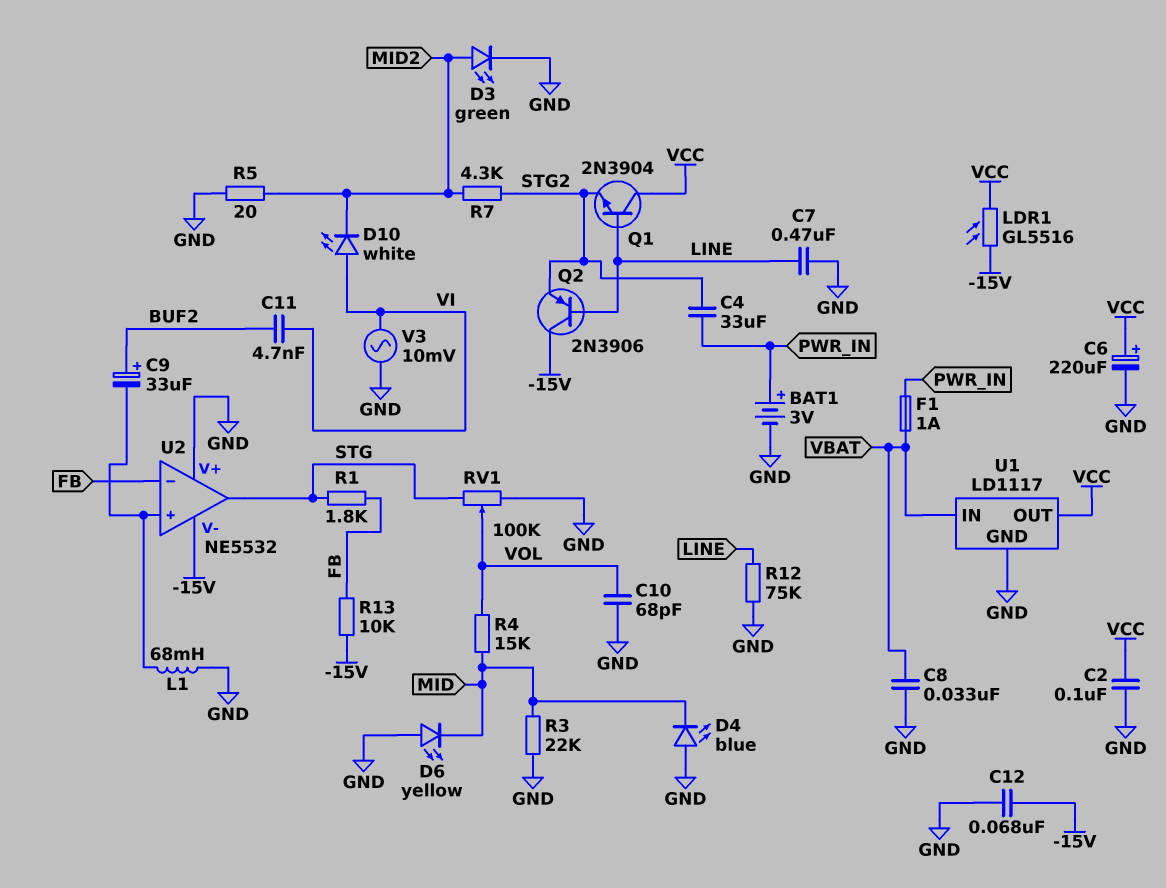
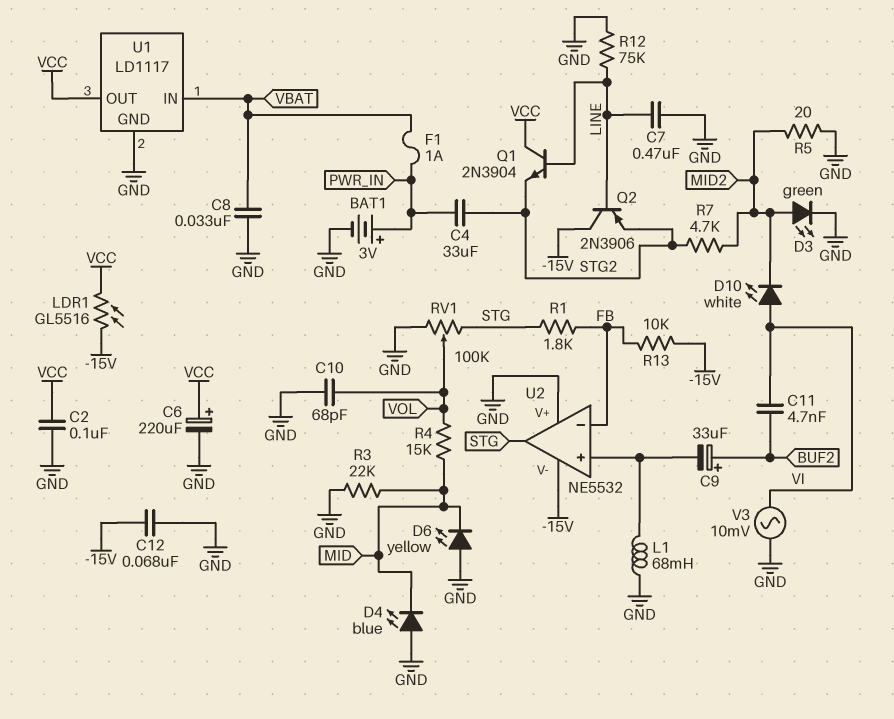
R7: 4.3k (MID2, STG2) -> 4.7k (MID2, STG2)

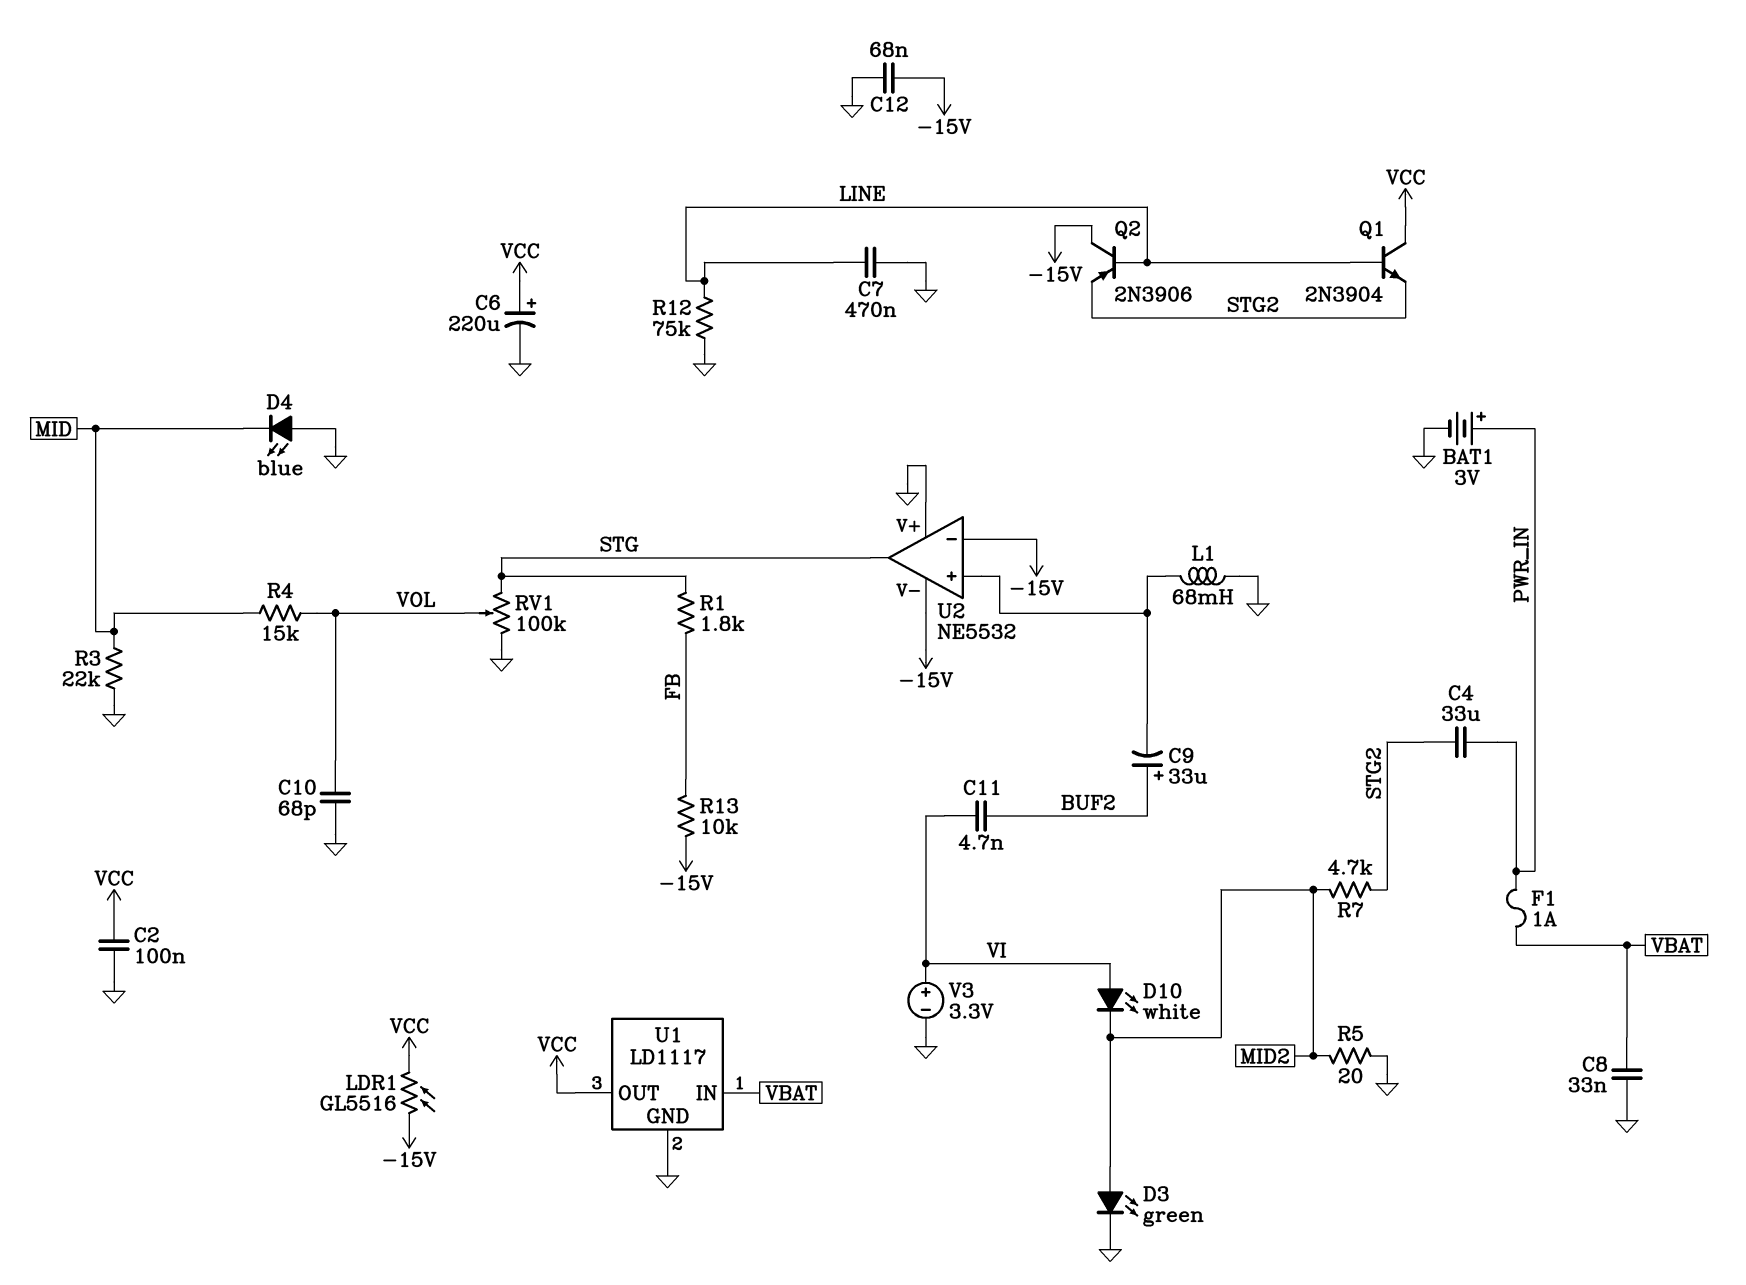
D6: LED yellow (A GND, K MID) -> none
U2 pin in-: FB -> -15V
V3: AC 10mV (GND, VI) -> 3.3V (plus VI, minus GND)

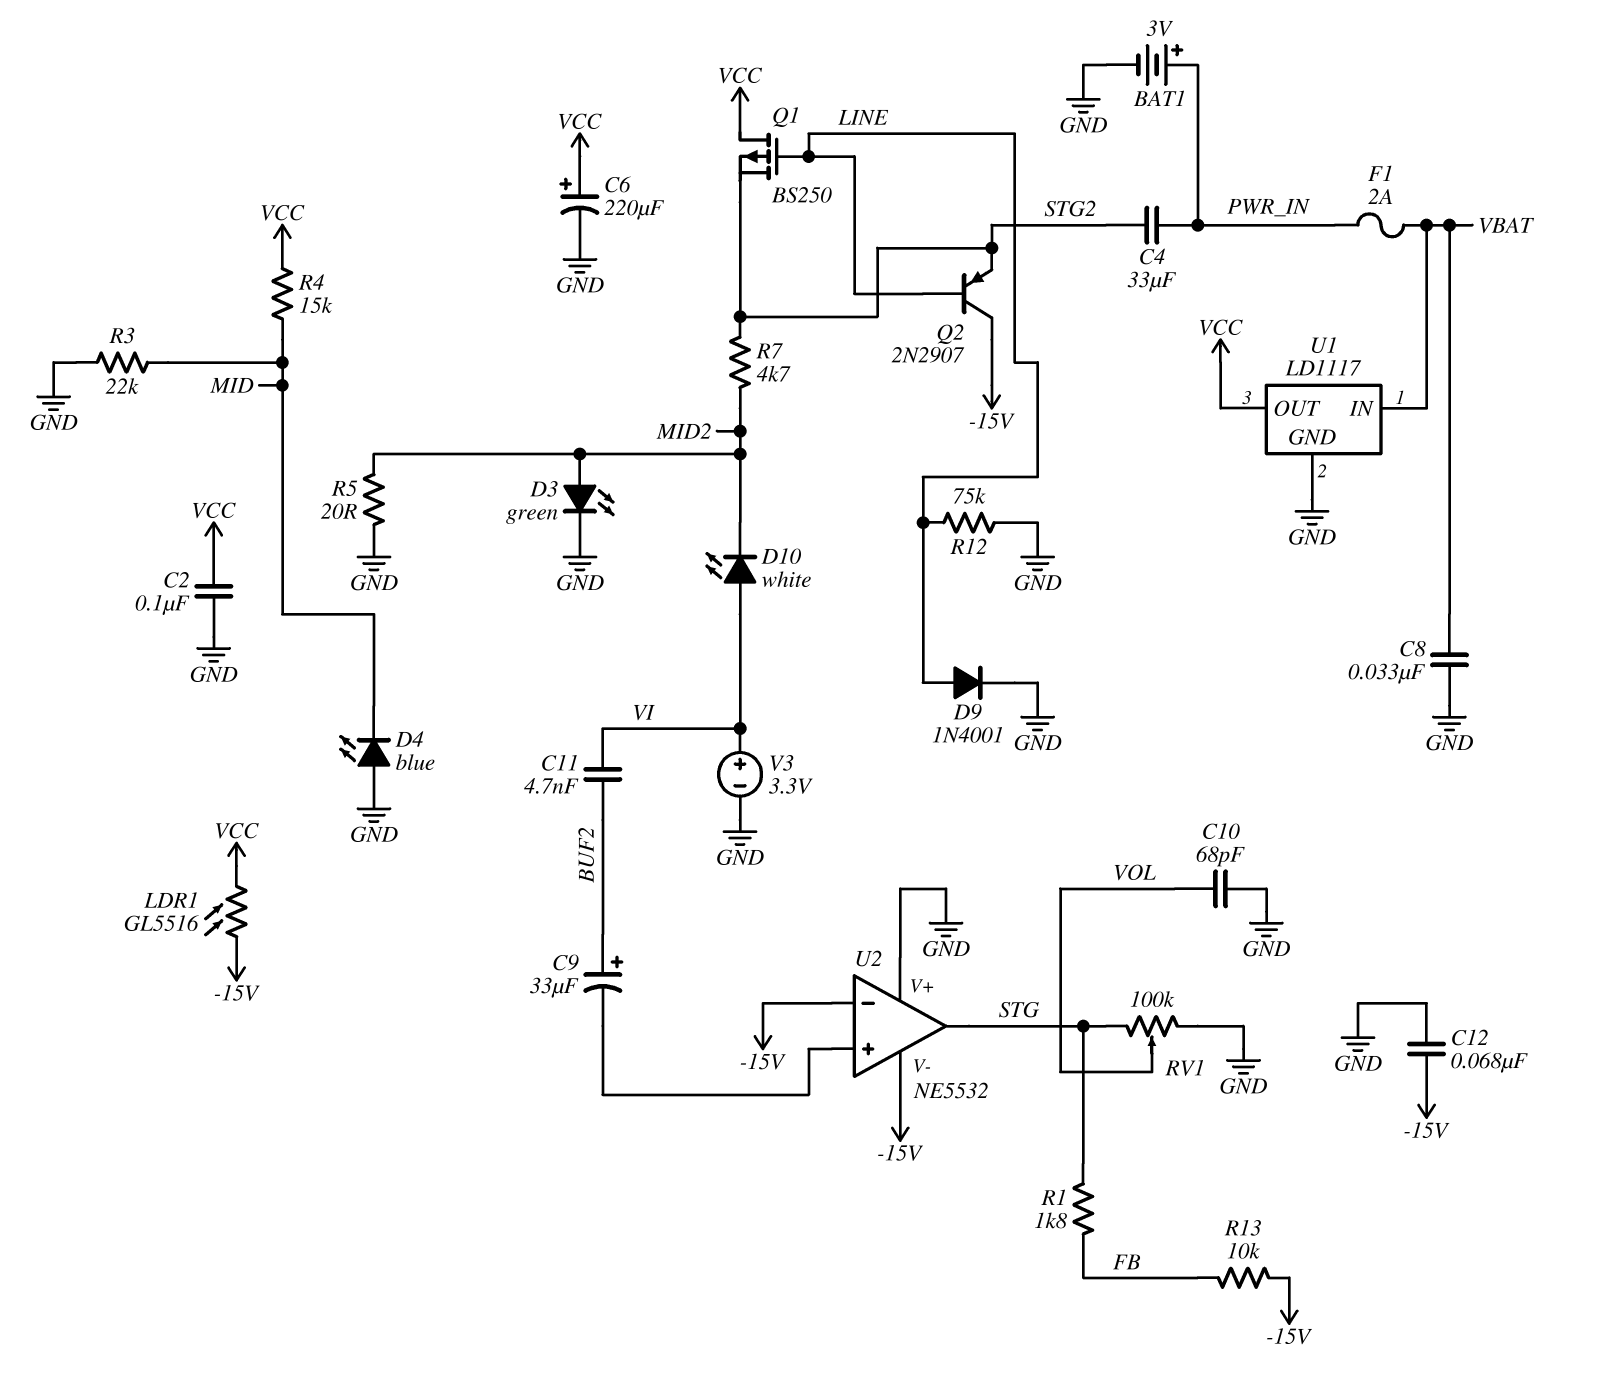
C7: 470nF (GND, LINE) -> none
D9: none -> diode 1N4001 (A LINE, K GND)
F1: 1A (PWR_IN, VBAT) -> 2A (PWR_IN, VBAT)
L1: 68mH (GND, U2/in+) -> none
Q1: NPN 2N3904 (B LINE, C VCC, E STG2) -> PMOS BS250 (G LINE, D VCC, S STG2)
Q2: PNP 2N3906 (B LINE, C -15V, E STG2) -> PNP 2N2907 (B LINE, C -15V, E STG2)
R4: 15k (MID, VOL) -> 15k (MID, VCC)

